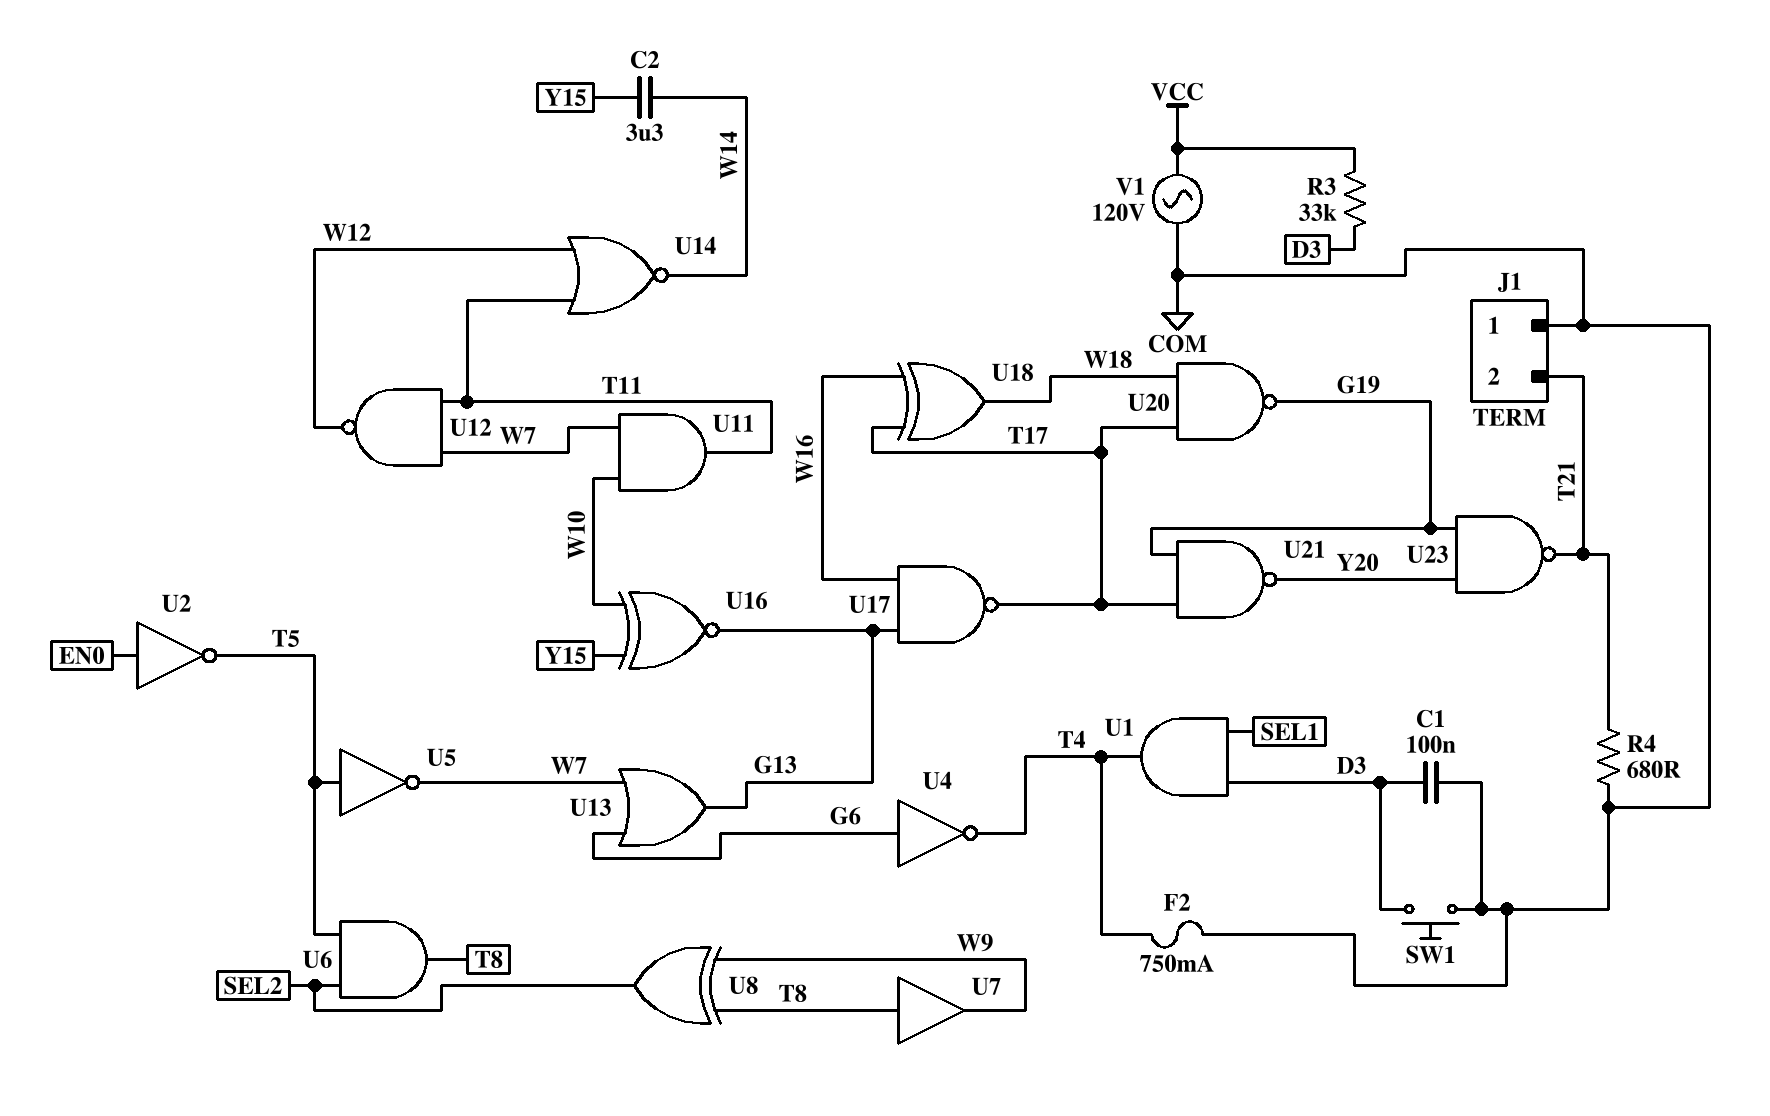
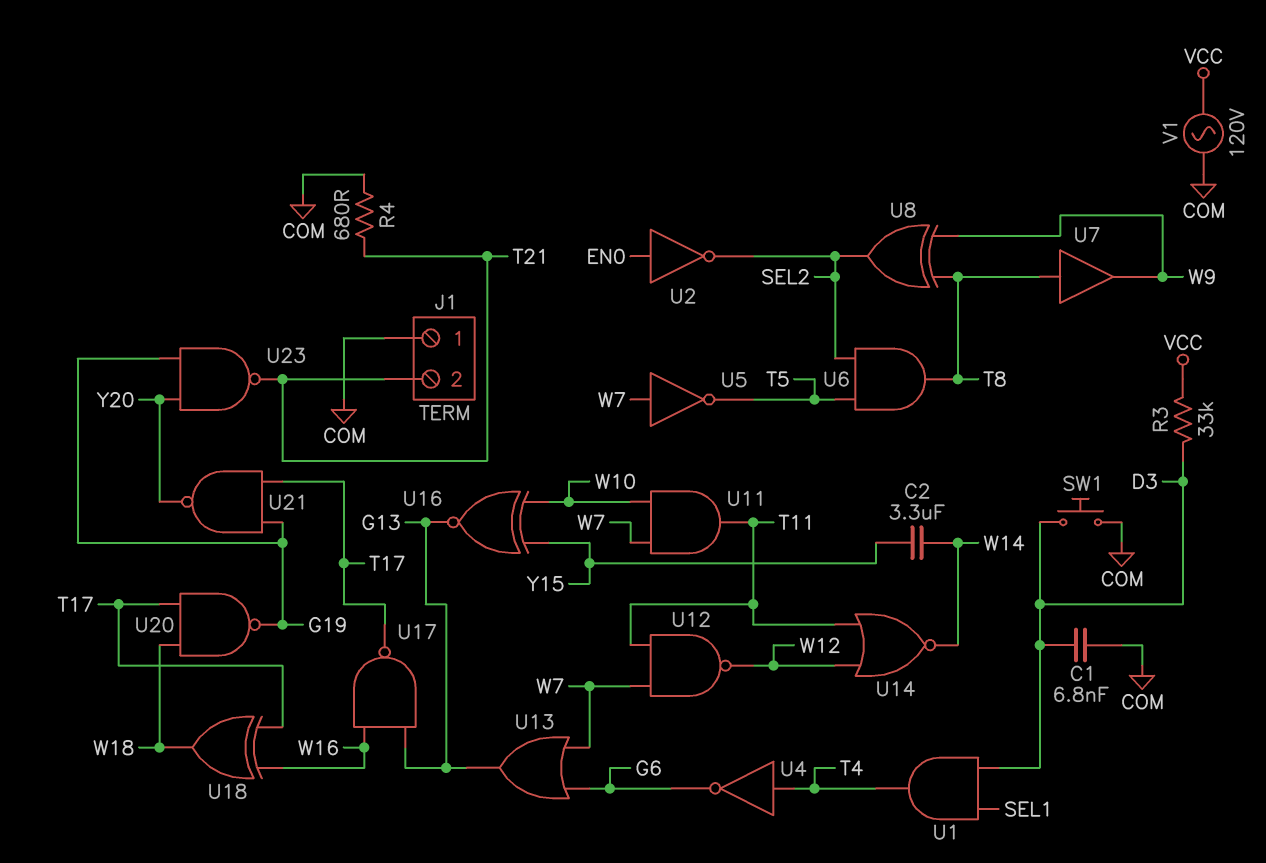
C1: 100nF (COM, D3) -> 6.8nF (COM, D3)
F2: 750mA (COM, T4) -> none
U2: NOT (in EN0, out T5) -> NOT (in EN0, out SEL2)
U4: NOT (in G6, out T4) -> NOT (in T4, out G6)
U5: NOT (in T5, out W7) -> NOT (in W7, out T5)

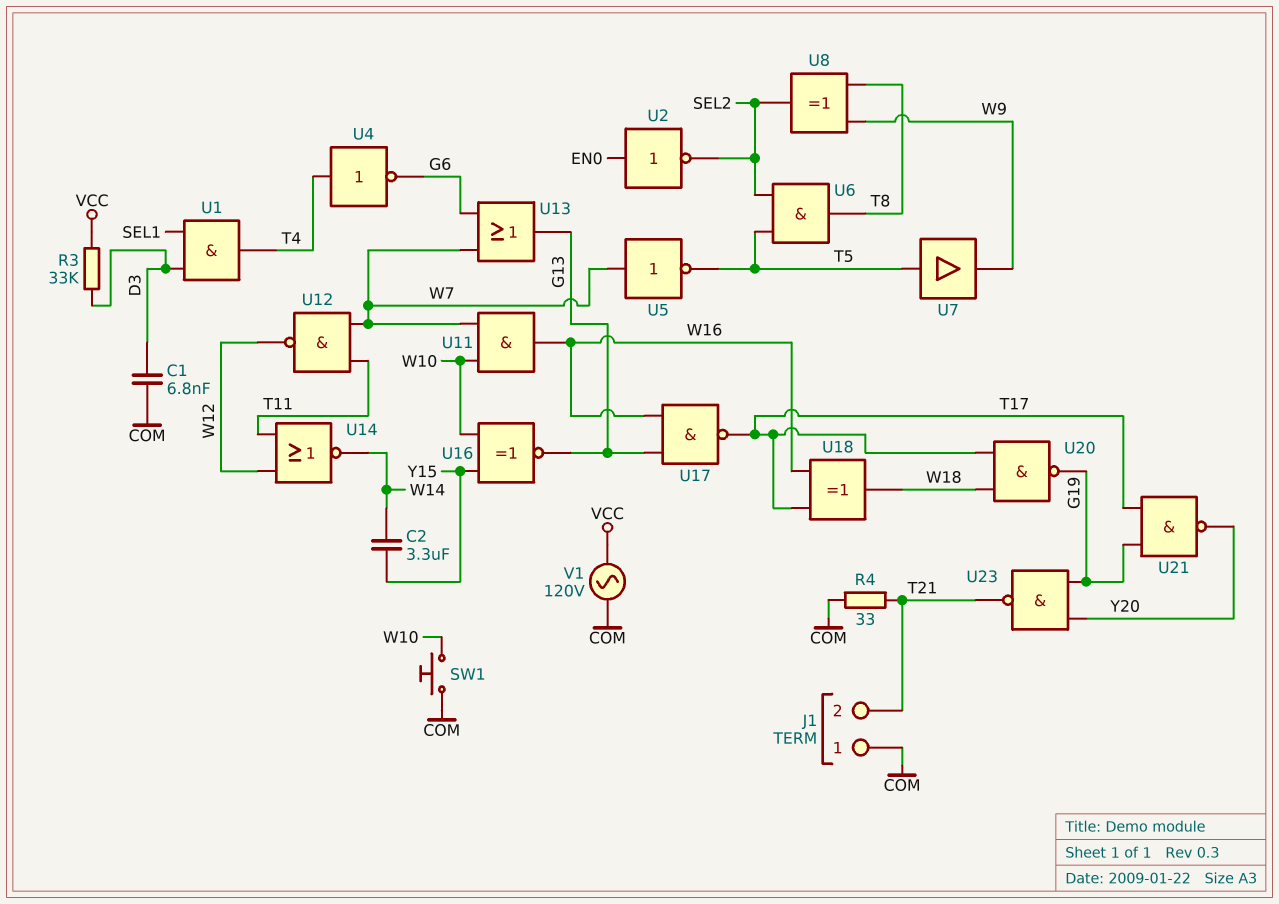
R4: 680 (COM, T21) -> 33 (COM, T21)
SW1: button (COM, D3) -> button (COM, W10)
U7: buffer (in T8, out W9) -> buffer (in T5, out W9)
U11: AND (in W7, in W10, out T11) -> AND (in W7, in W10, out W16)

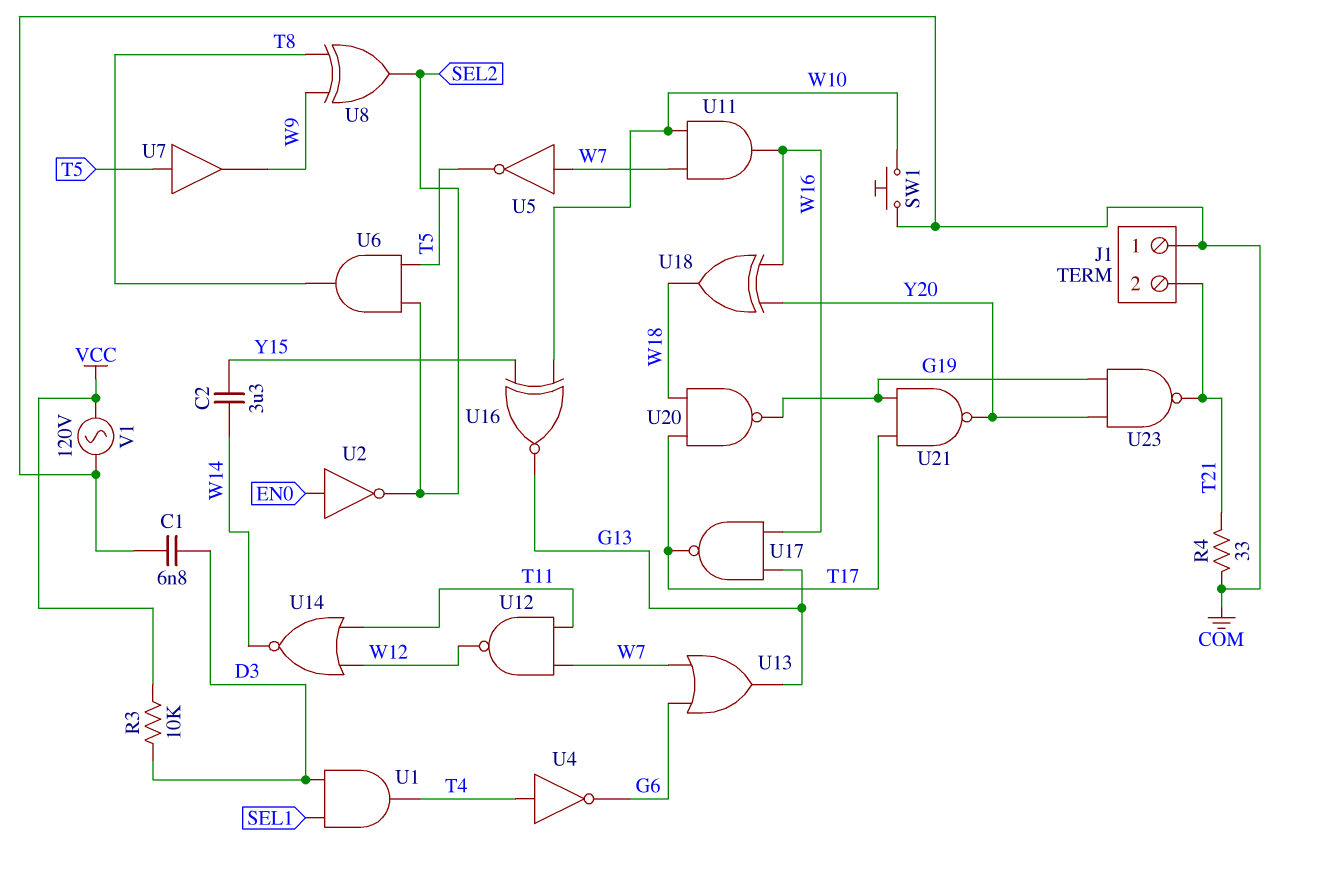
R3: 33k (D3, VCC) -> 10k (D3, VCC)
U18: XOR (in T17, in W16, out W18) -> XOR (in W16, in Y20, out W18)

